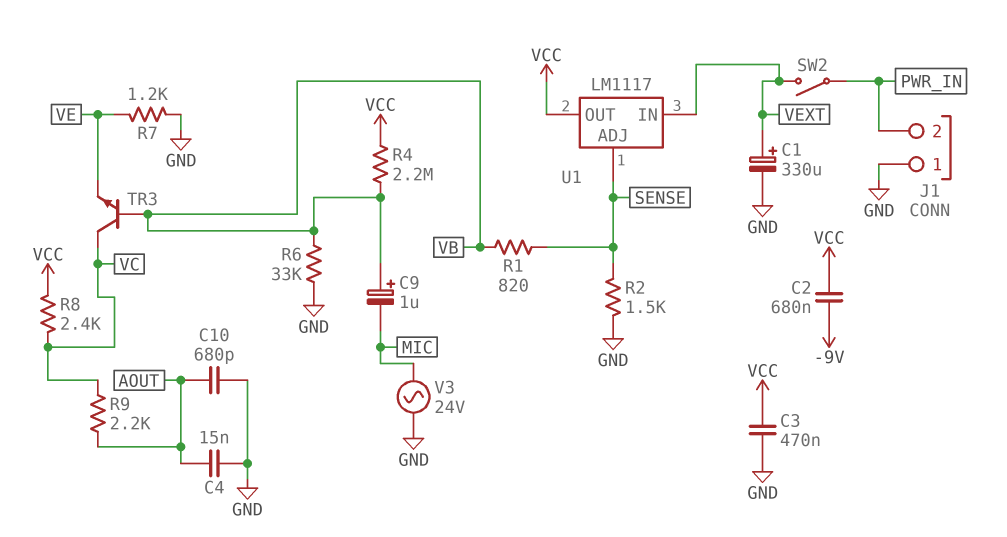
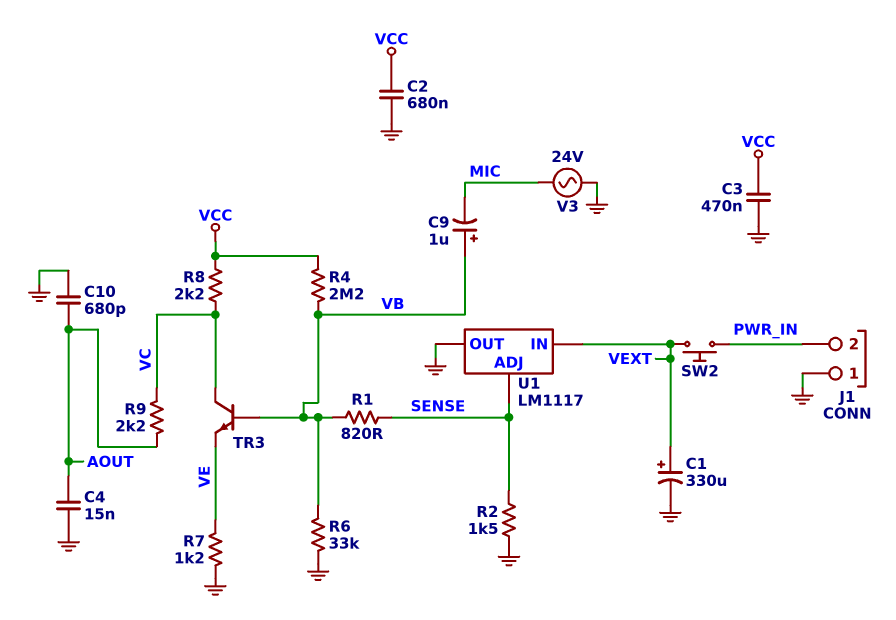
C2: 680nF (-9V, VCC) -> 680nF (GND, VCC)
R8: 2.4k (VC, VCC) -> 2.2k (VC, VCC)
SW2: switch (PWR_IN, VEXT) -> button (PWR_IN, VEXT)
U1 pin OUT: VCC -> GND

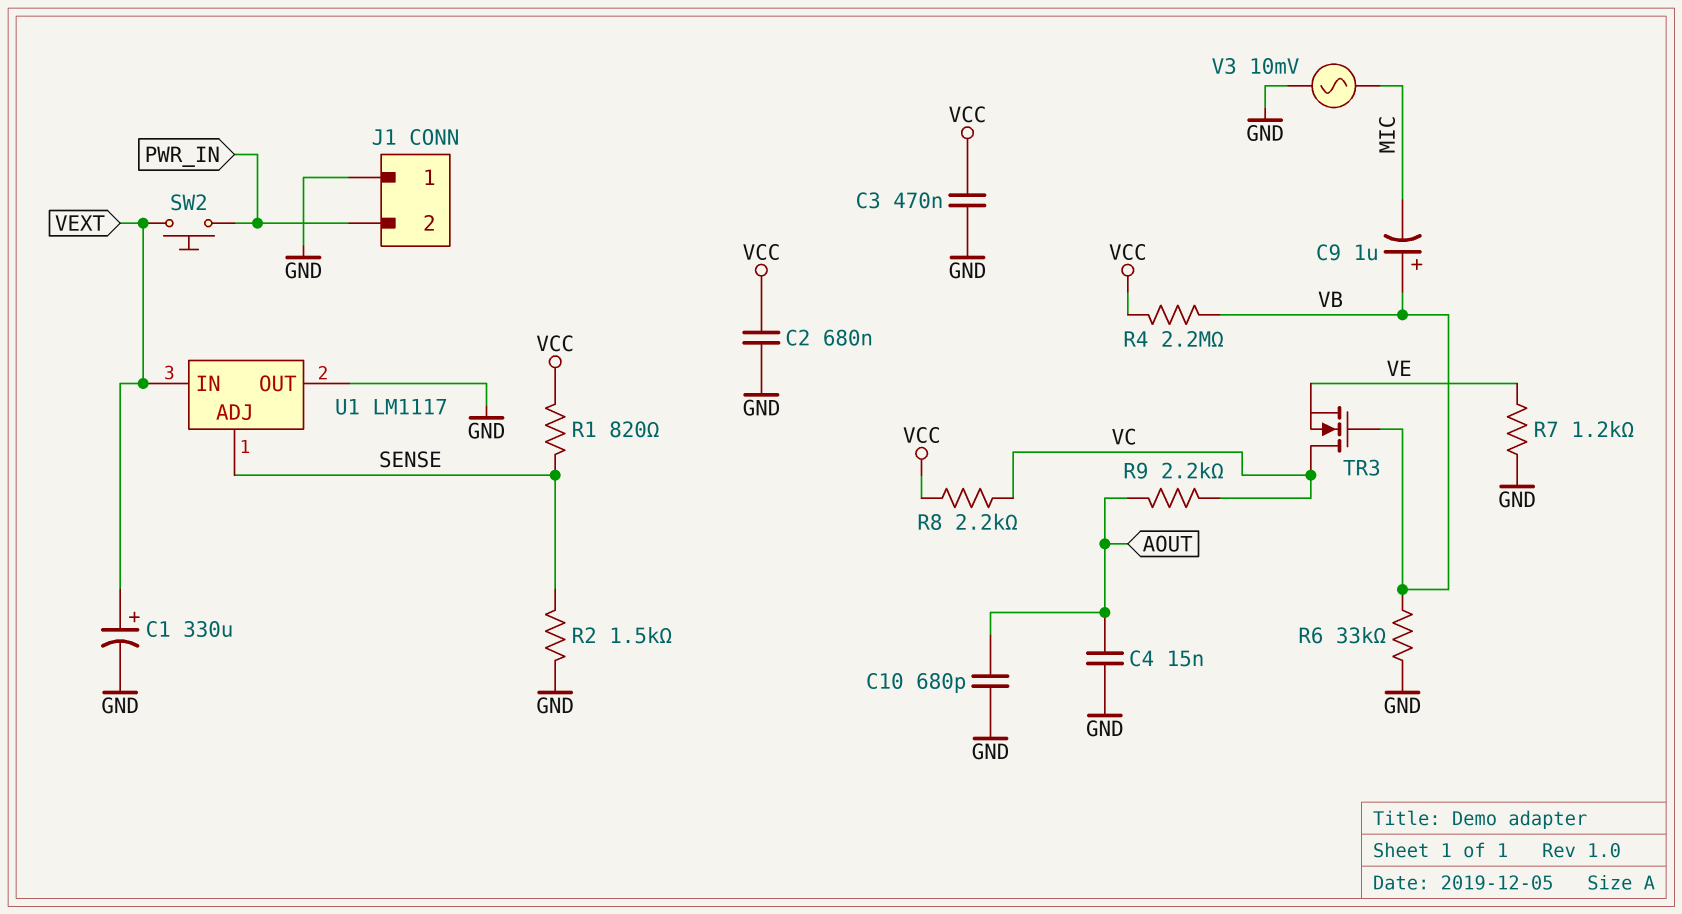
R1: 820 (SENSE, VB) -> 820 (SENSE, VCC)
TR3: NPN (B VB, C VC, E VE) -> NMOS (G VB, D VC, S VE)
V3: AC 24V (GND, MIC) -> AC 10mV (GND, MIC)

